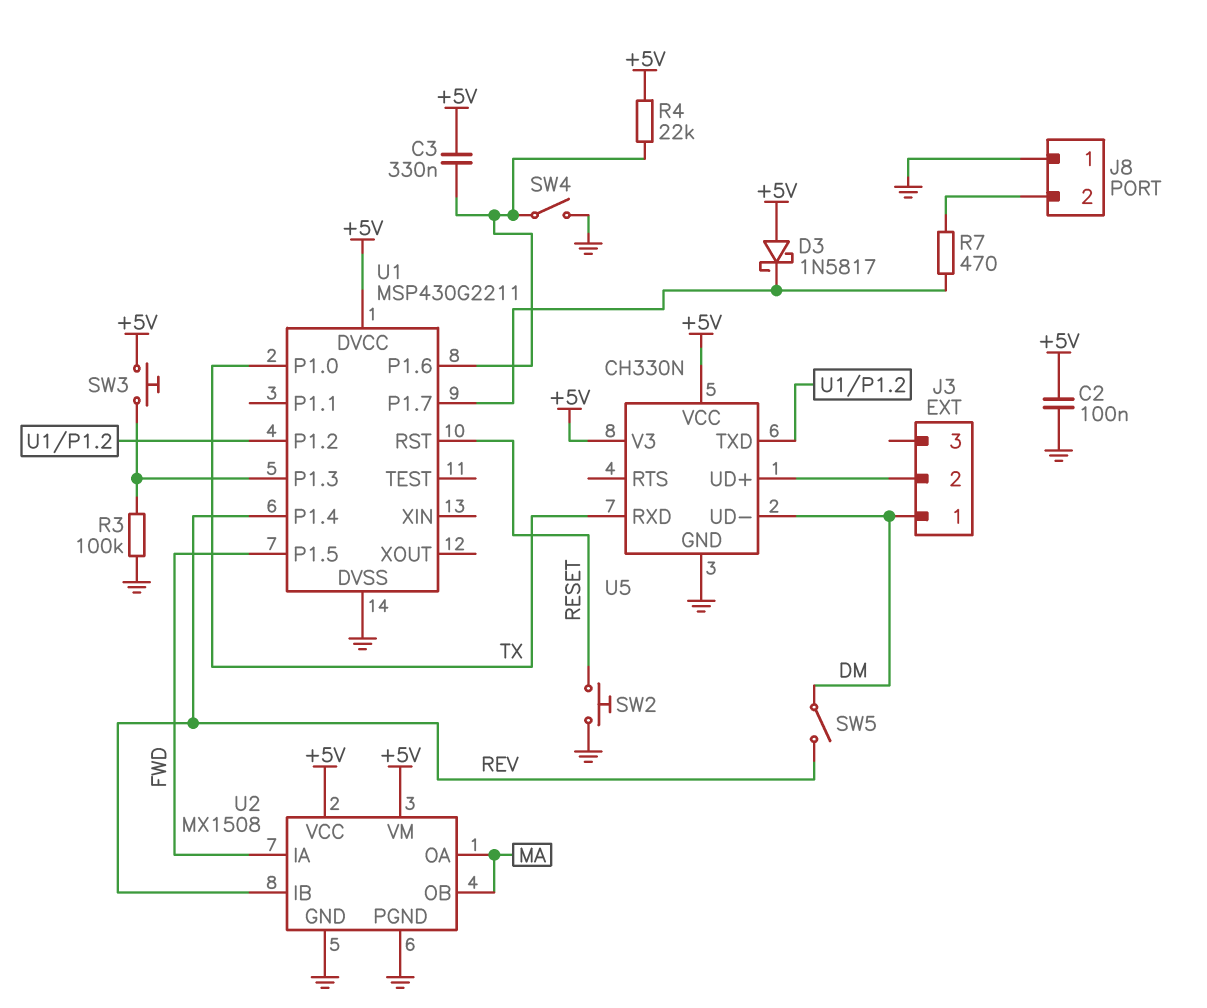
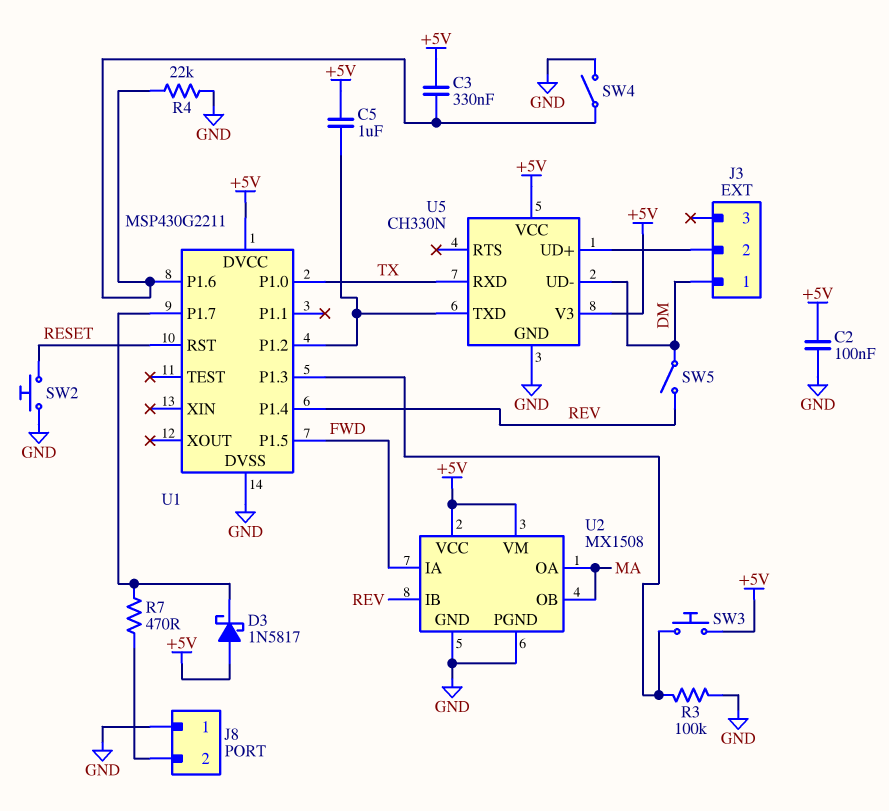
C5: none -> 1uF (+5V, U1/P1.2)
R4: 22k (+5V, U1/P1.6) -> 22k (GND, U1/P1.6)

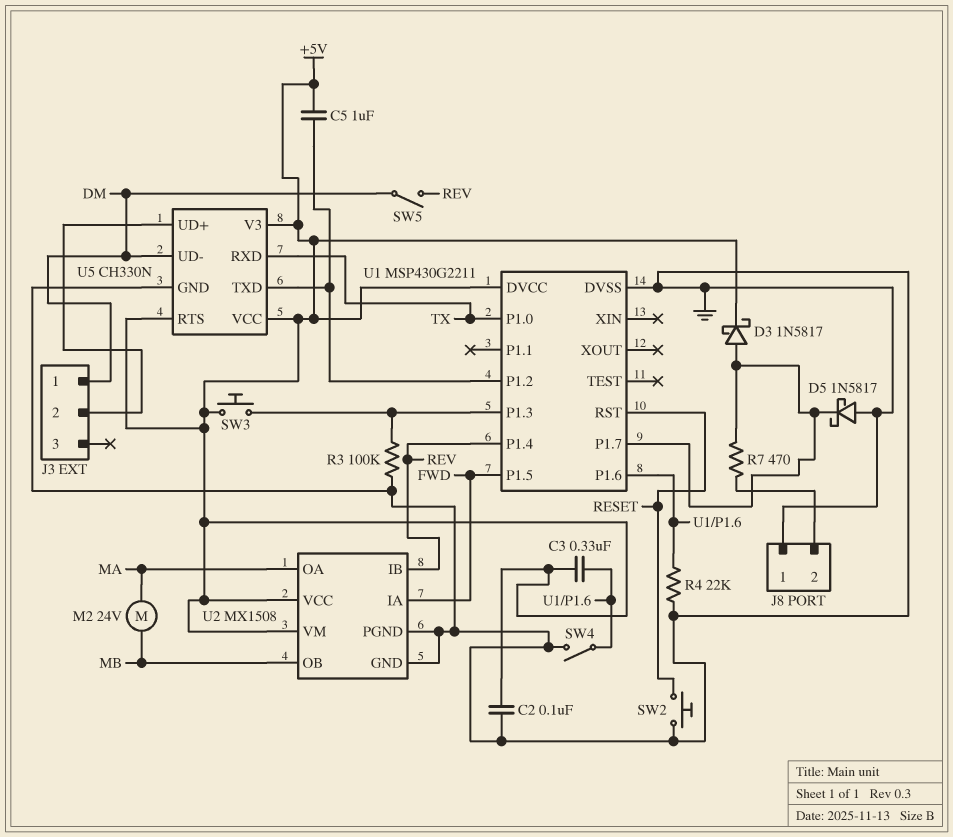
D3: schottky 1N5817 (A +5V, K U1/P1.7) -> schottky 1N5817 (A U1/P1.7, K +5V)
D5: none -> schottky 1N5817 (A GND, K U1/P1.7)
M2: none -> motor 24V (MA, MB)
U2 pin OB: MA -> MB
U5 pin RTS: none -> +5V

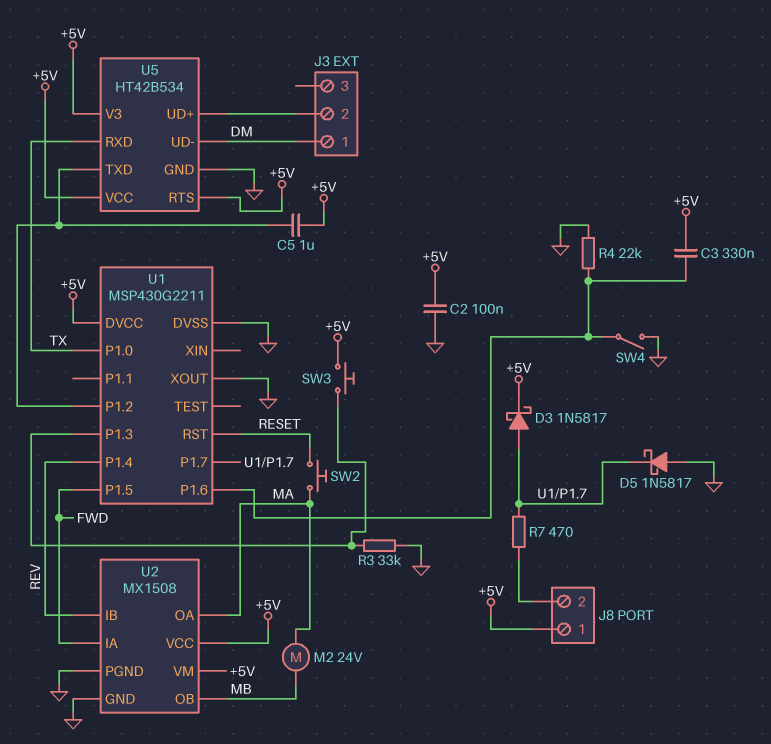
J8 pin 1: GND -> +5V
R3: 100k (GND, U1/P1.3) -> 33k (GND, U1/P1.3)
SW2: button (GND, RESET) -> button (MA, RESET)
SW5: switch (DM, REV) -> none
U1 pin XOUT: none -> GND
U5: CH330N -> HT42B534

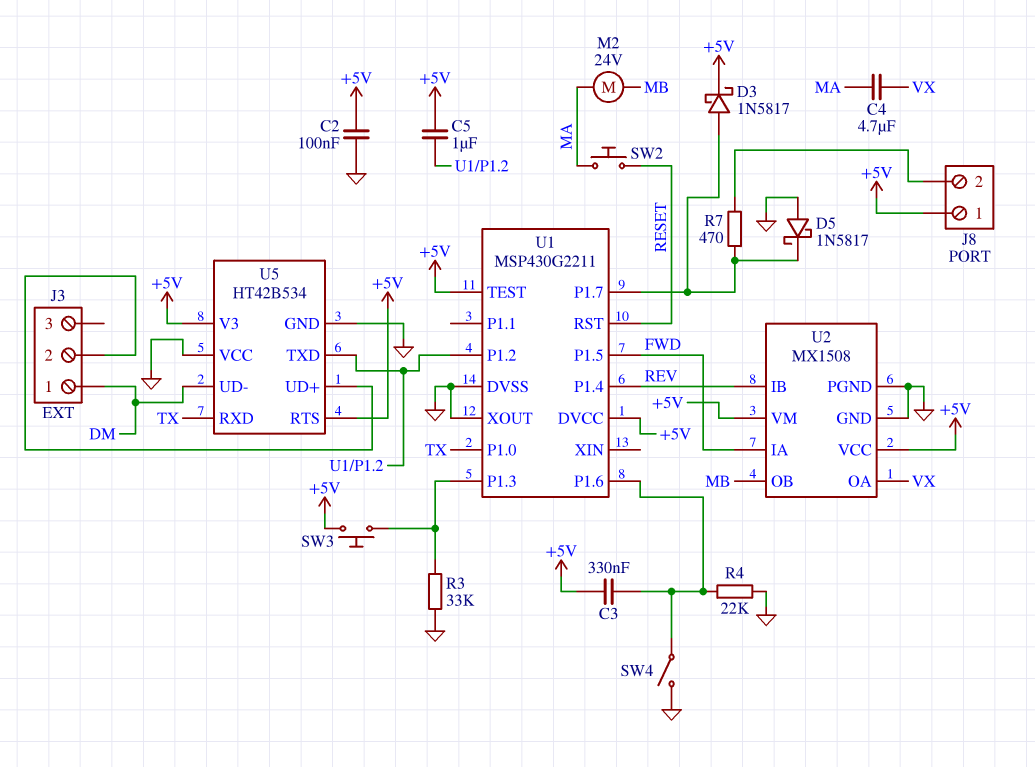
C4: none -> 4.7uF (MA, VX)
U1 pin TEST: none -> +5V
U2 pin OA: MA -> VX
U5 pin VCC: +5V -> GND

